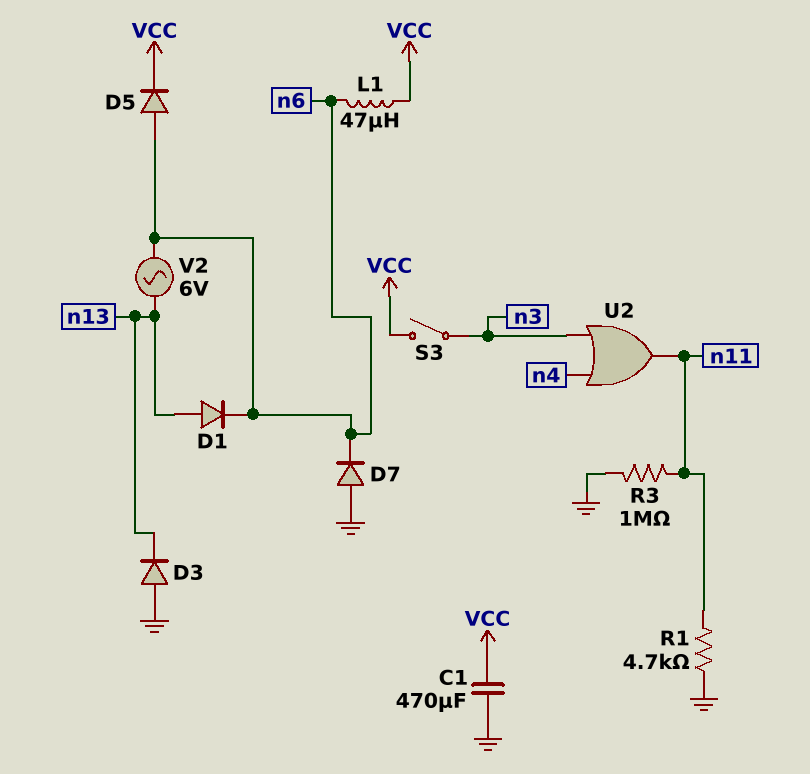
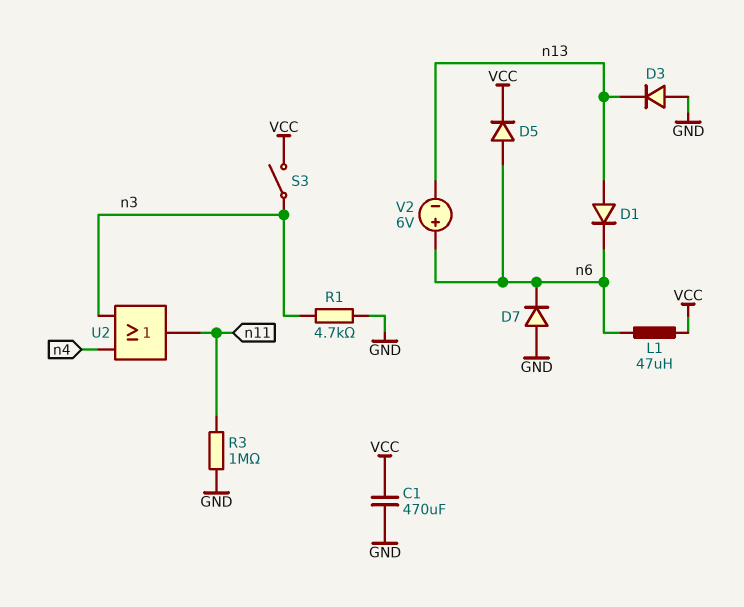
R1: 4.7k (GND, n11) -> 4.7k (GND, n3)
V2: AC 6V (n6, n13) -> 6V (plus n6, minus n13)

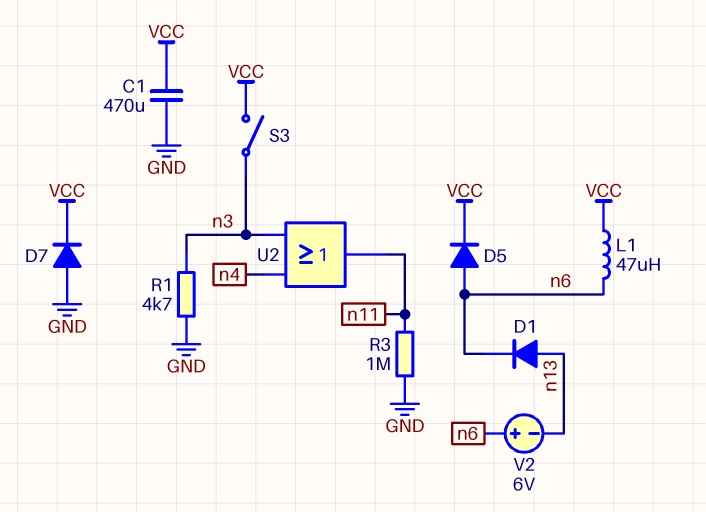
D3: diode (A GND, K n13) -> none
D7: diode (A GND, K n6) -> diode (A GND, K VCC)

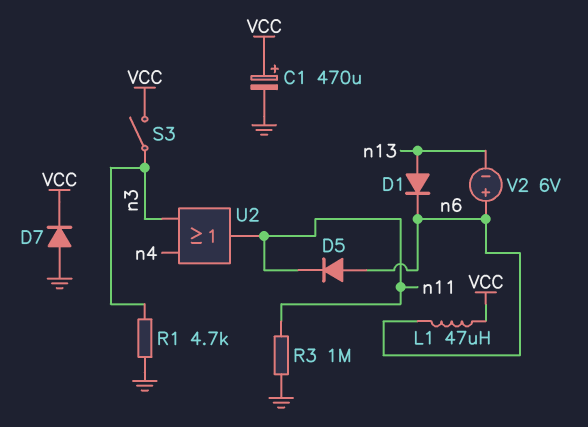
C1: 470uF (GND, VCC) -> 470uF (plus VCC, minus GND)
D5: diode (A n6, K VCC) -> diode (A n6, K n11)

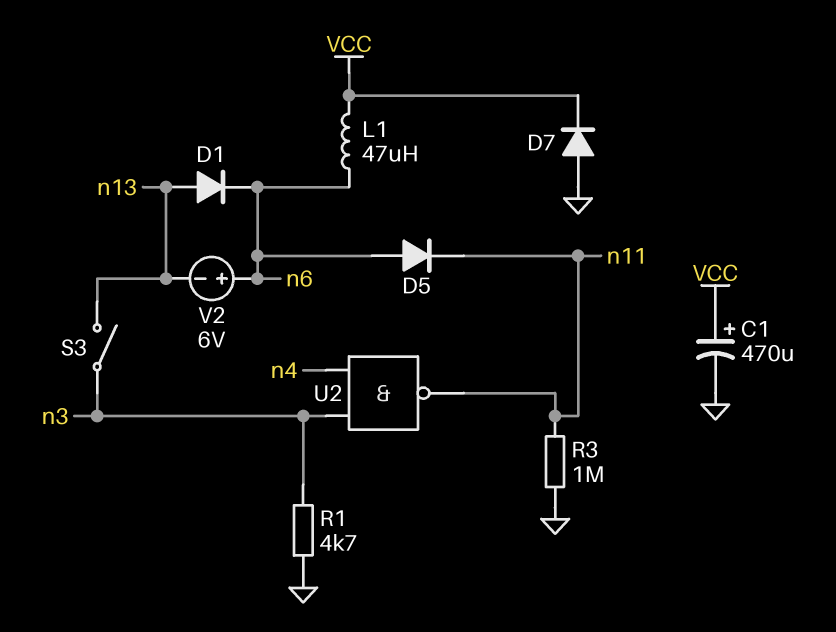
S3: switch (VCC, n3) -> switch (n3, n13)
U2: OR (in n3, in n4, out n11) -> NAND (in n3, in n4, out n11)

